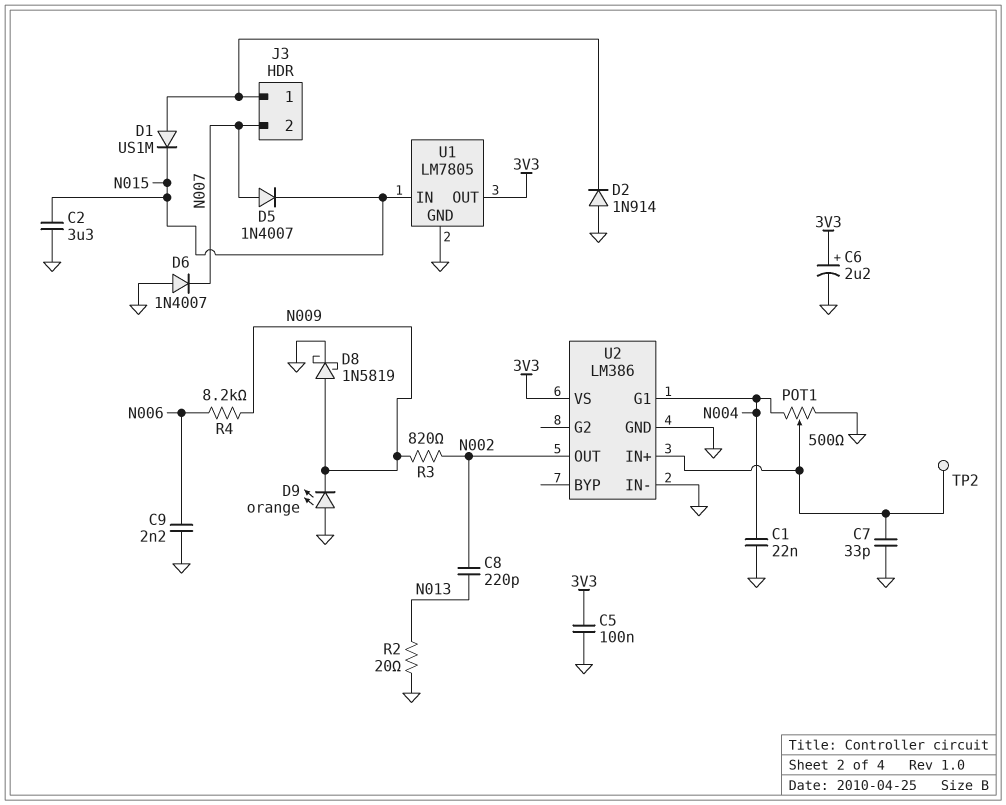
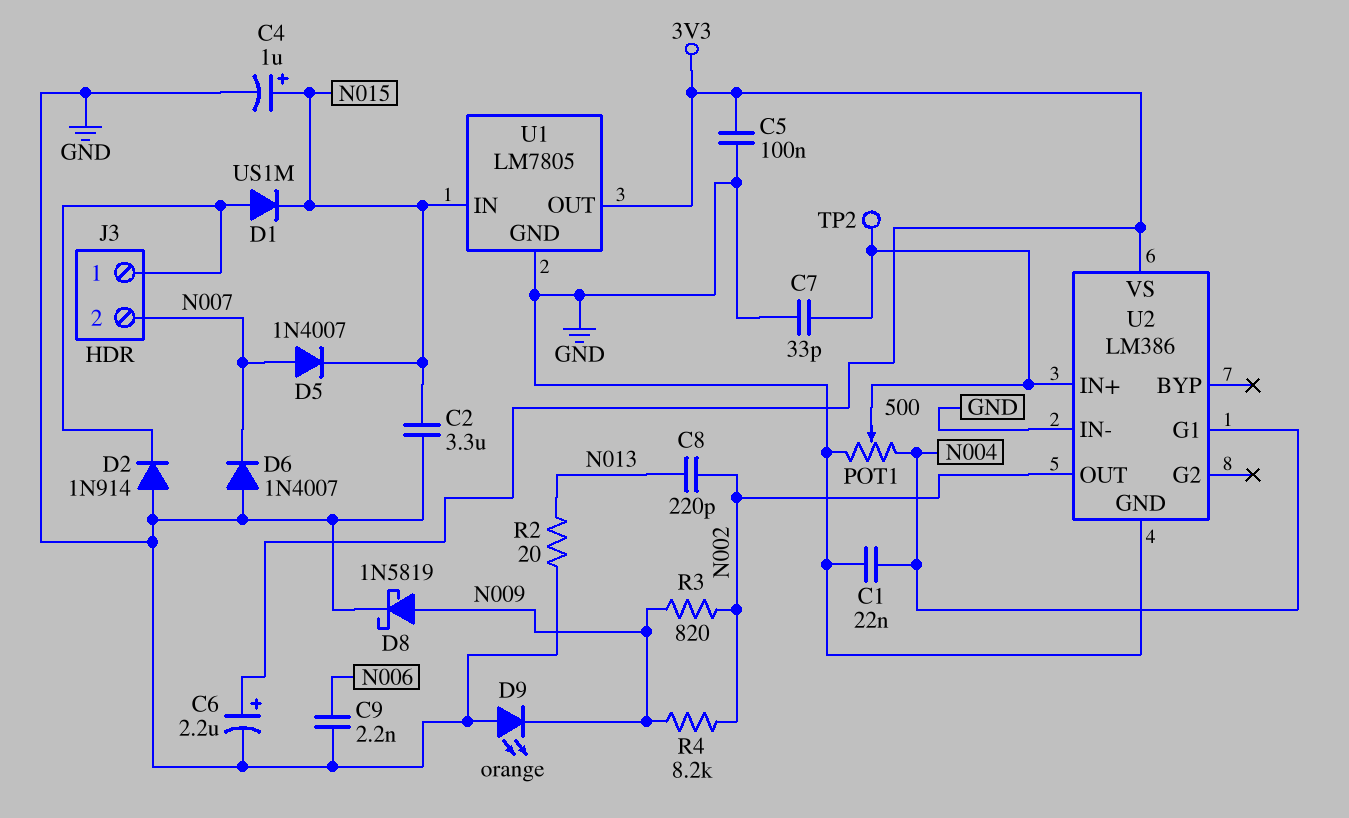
C4: none -> 1uF (plus N015, minus GND)
R4: 8.2k (N006, N009) -> 8.2k (N002, N009)

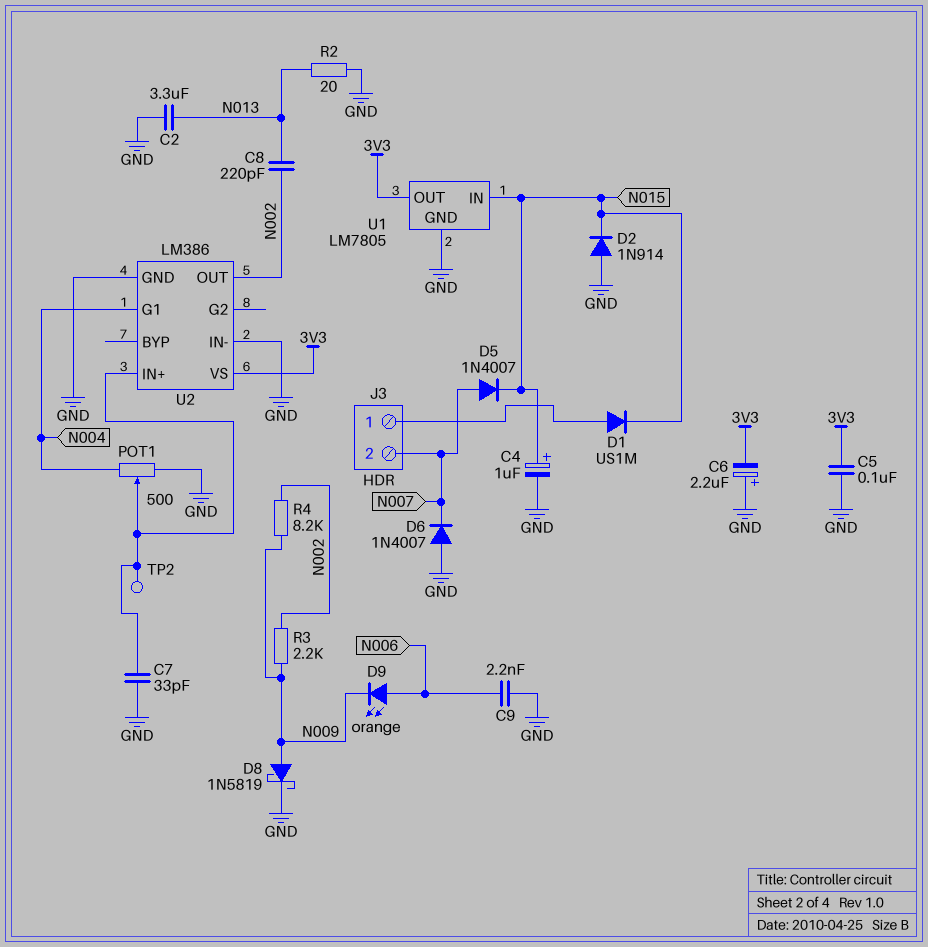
C1: 22nF (GND, N004) -> none
C2: 3.3uF (GND, N015) -> 3.3uF (GND, N013)
C6: 2.2uF (plus 3V3, minus GND) -> 2.2uF (plus GND, minus 3V3)
D2: diode 1N914 (A GND, K J3/1) -> diode 1N914 (A GND, K N015)
D9: LED orange (A GND, K N009) -> LED orange (A N006, K N009)
R3: 820 (N002, N009) -> 2.2k (N002, N009)

